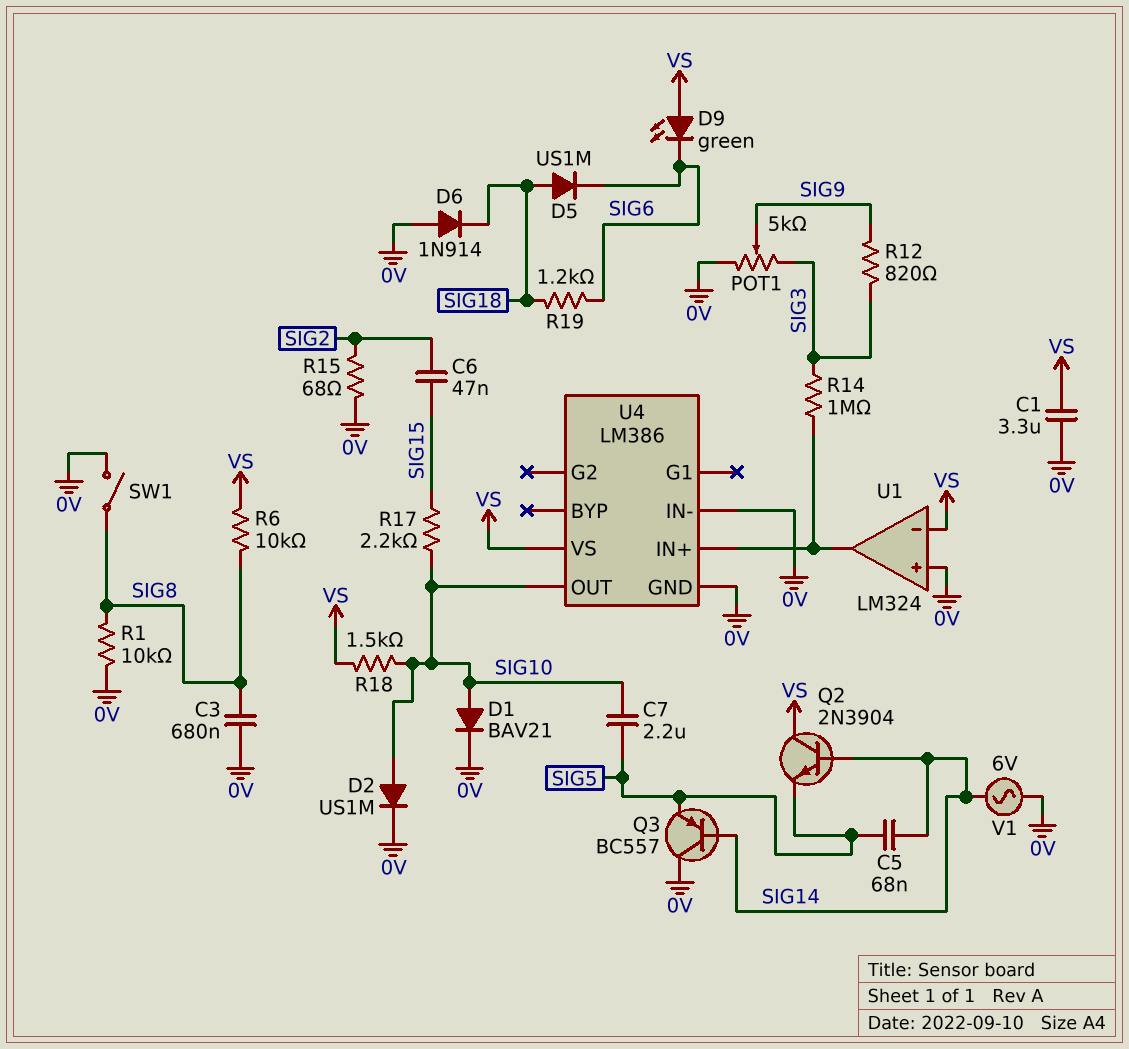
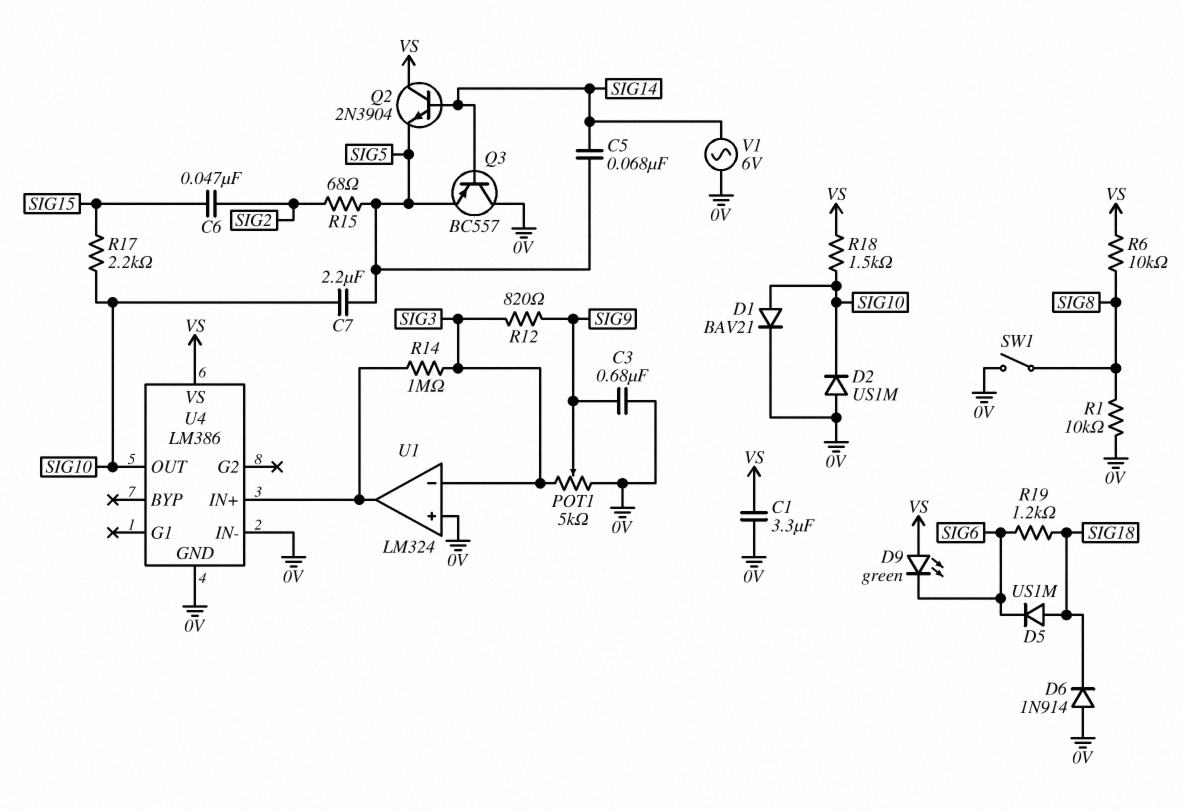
C3: 680nF (0V, SIG8) -> 680nF (0V, SIG9)
D2: diode US1M (A SIG10, K 0V) -> diode US1M (A 0V, K SIG10)
R15: 68 (0V, SIG2) -> 68 (SIG2, SIG5)
U1 pin in-: VS -> SIG3

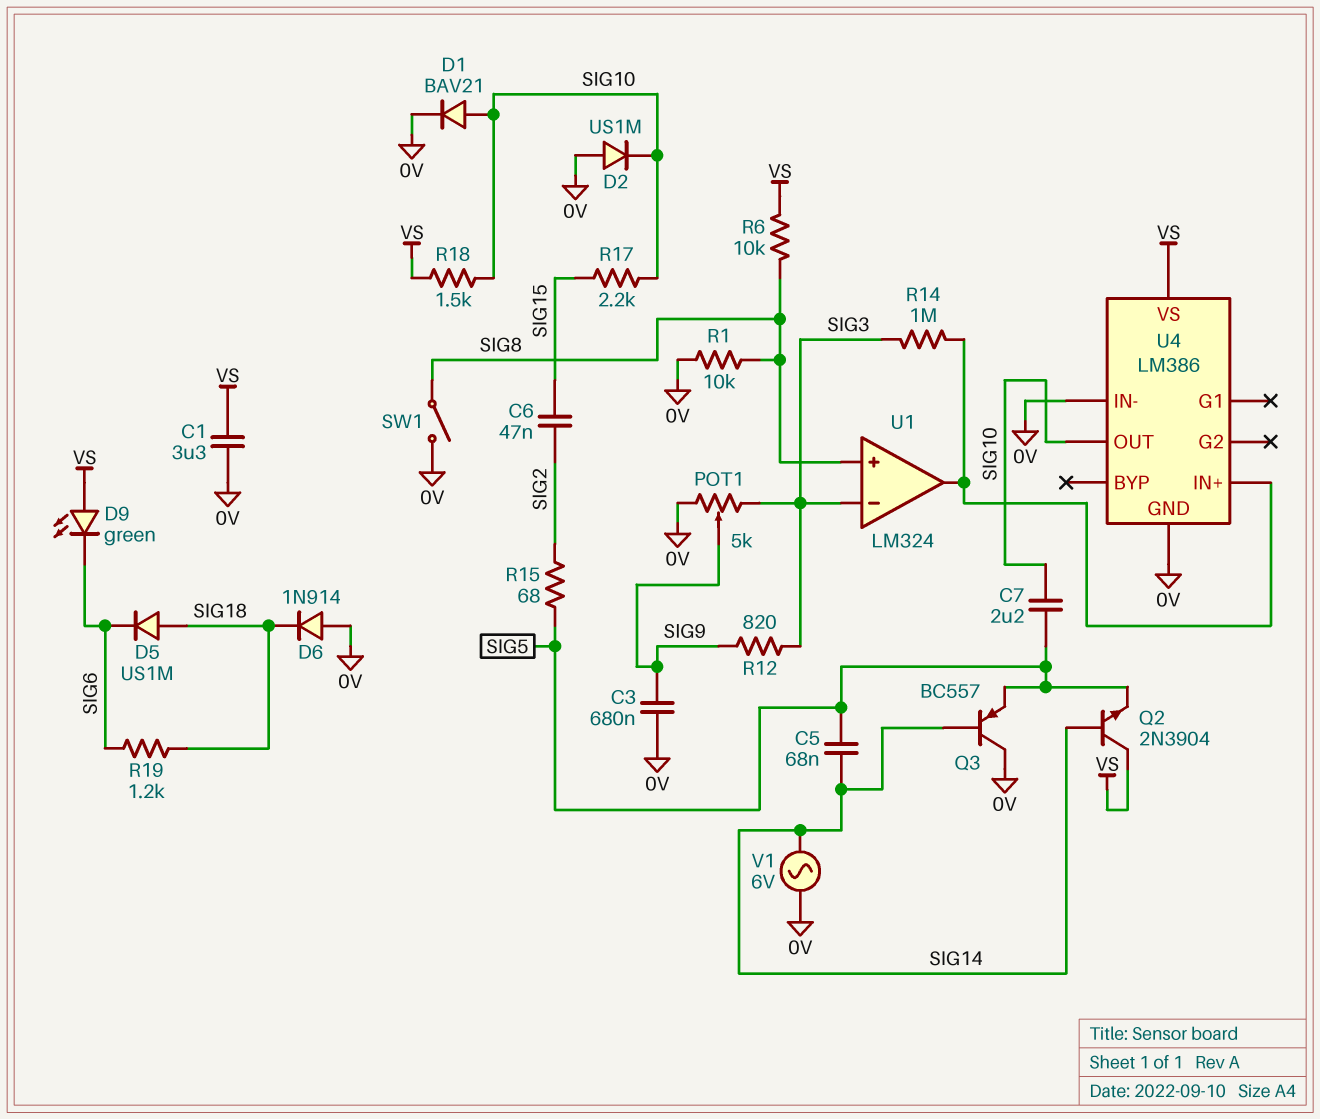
U1 pin in+: 0V -> SIG8

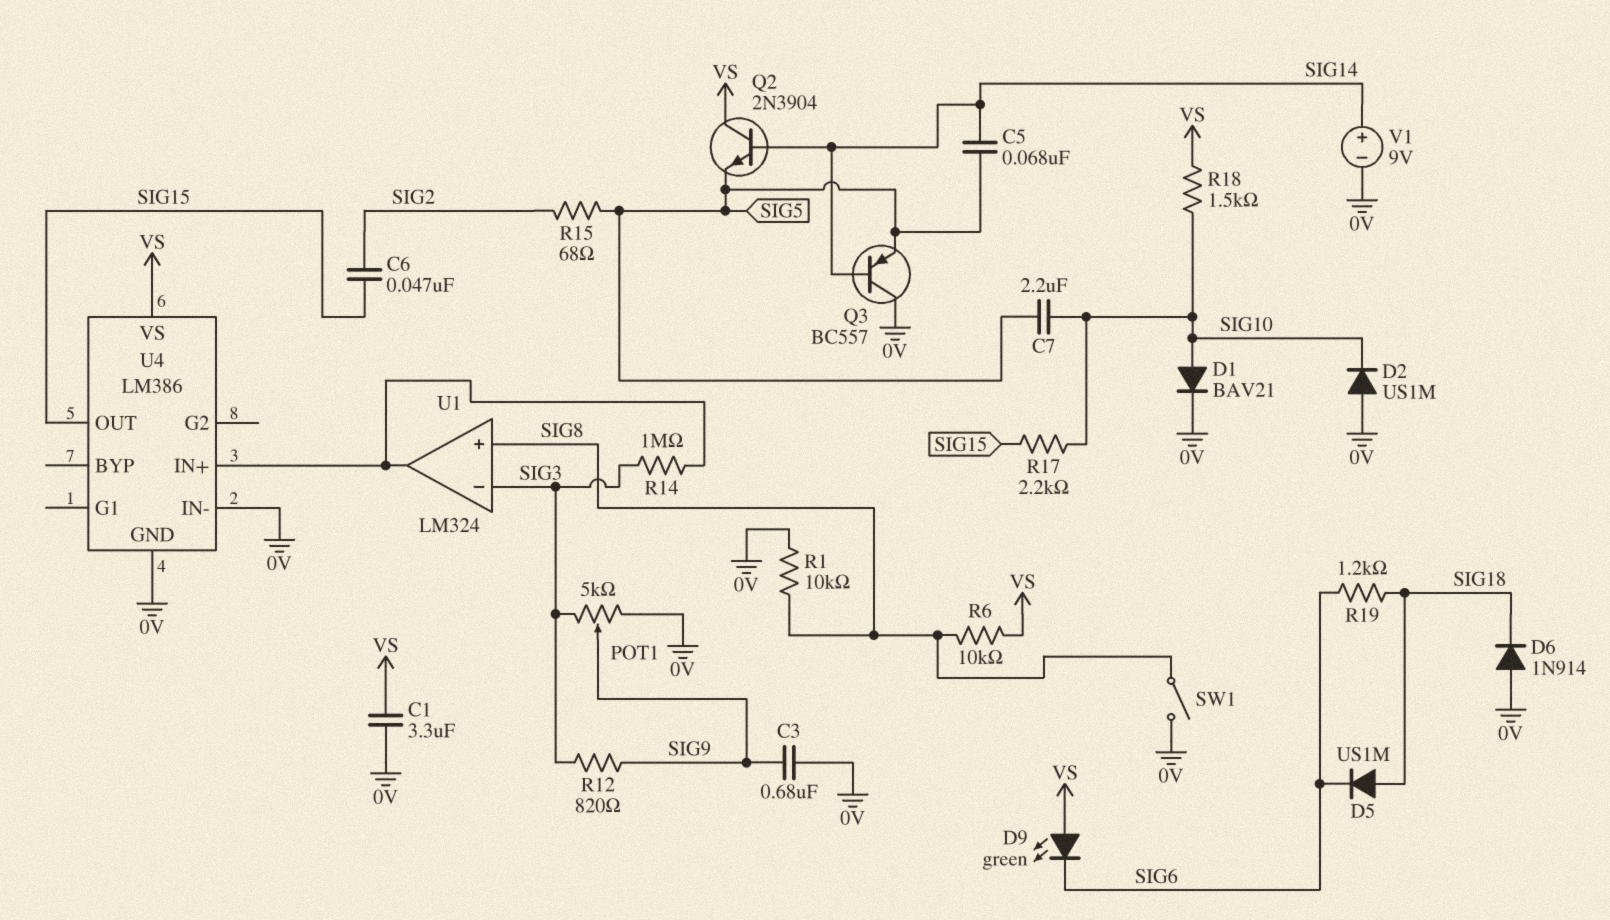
U4 pin OUT: SIG10 -> SIG15
V1: AC 6V (0V, SIG14) -> 9V (plus SIG14, minus 0V)

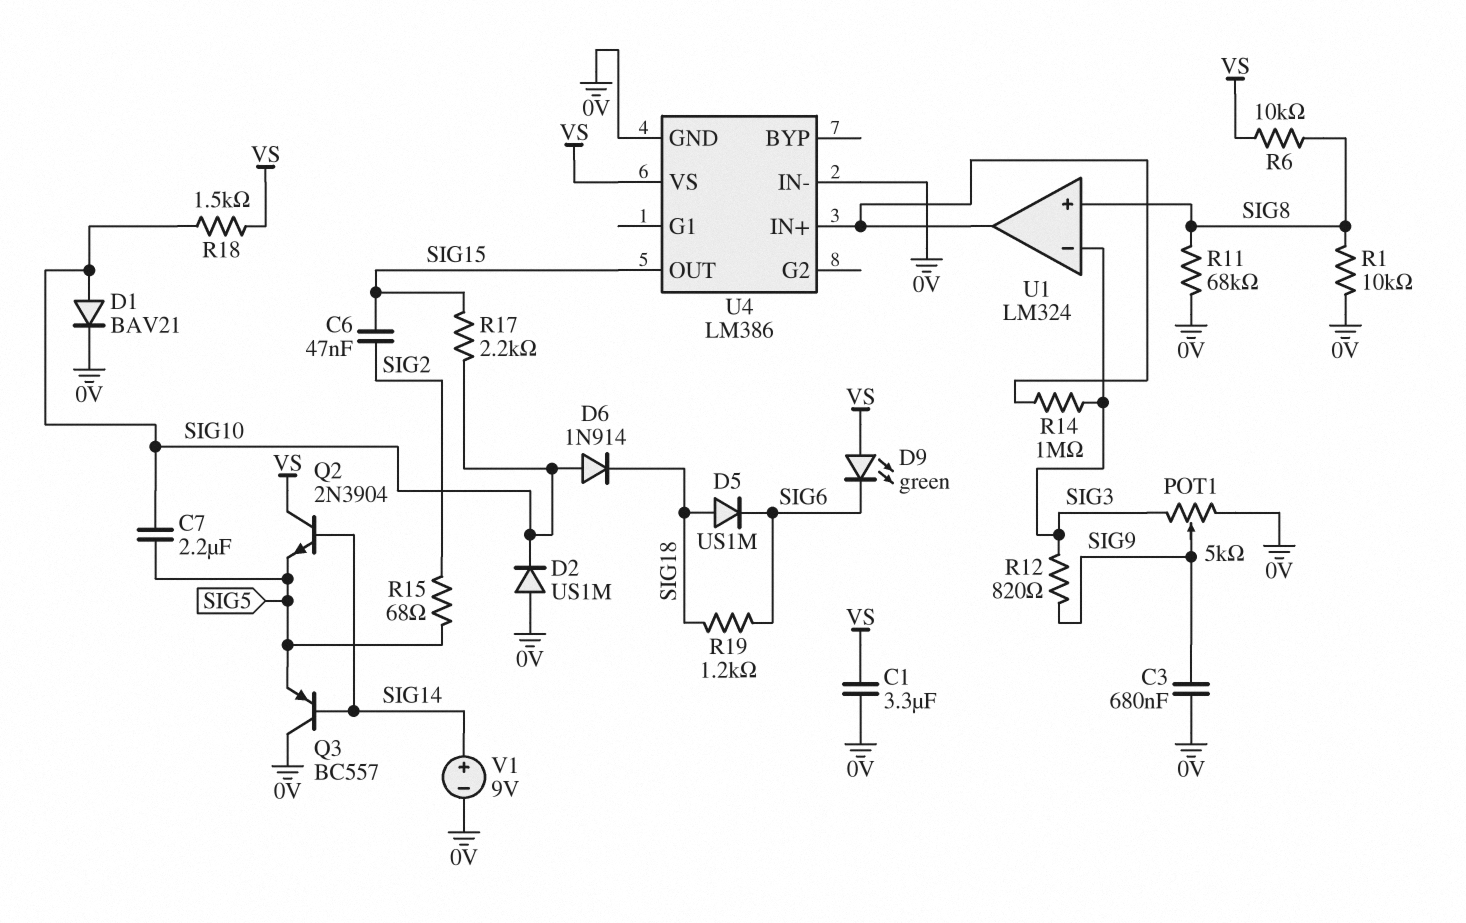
C5: 68nF (SIG5, SIG14) -> none
D6: diode 1N914 (A 0V, K SIG18) -> diode 1N914 (A SIG10, K SIG18)
R11: none -> 68k (0V, SIG8)
SW1: switch (0V, SIG8) -> none

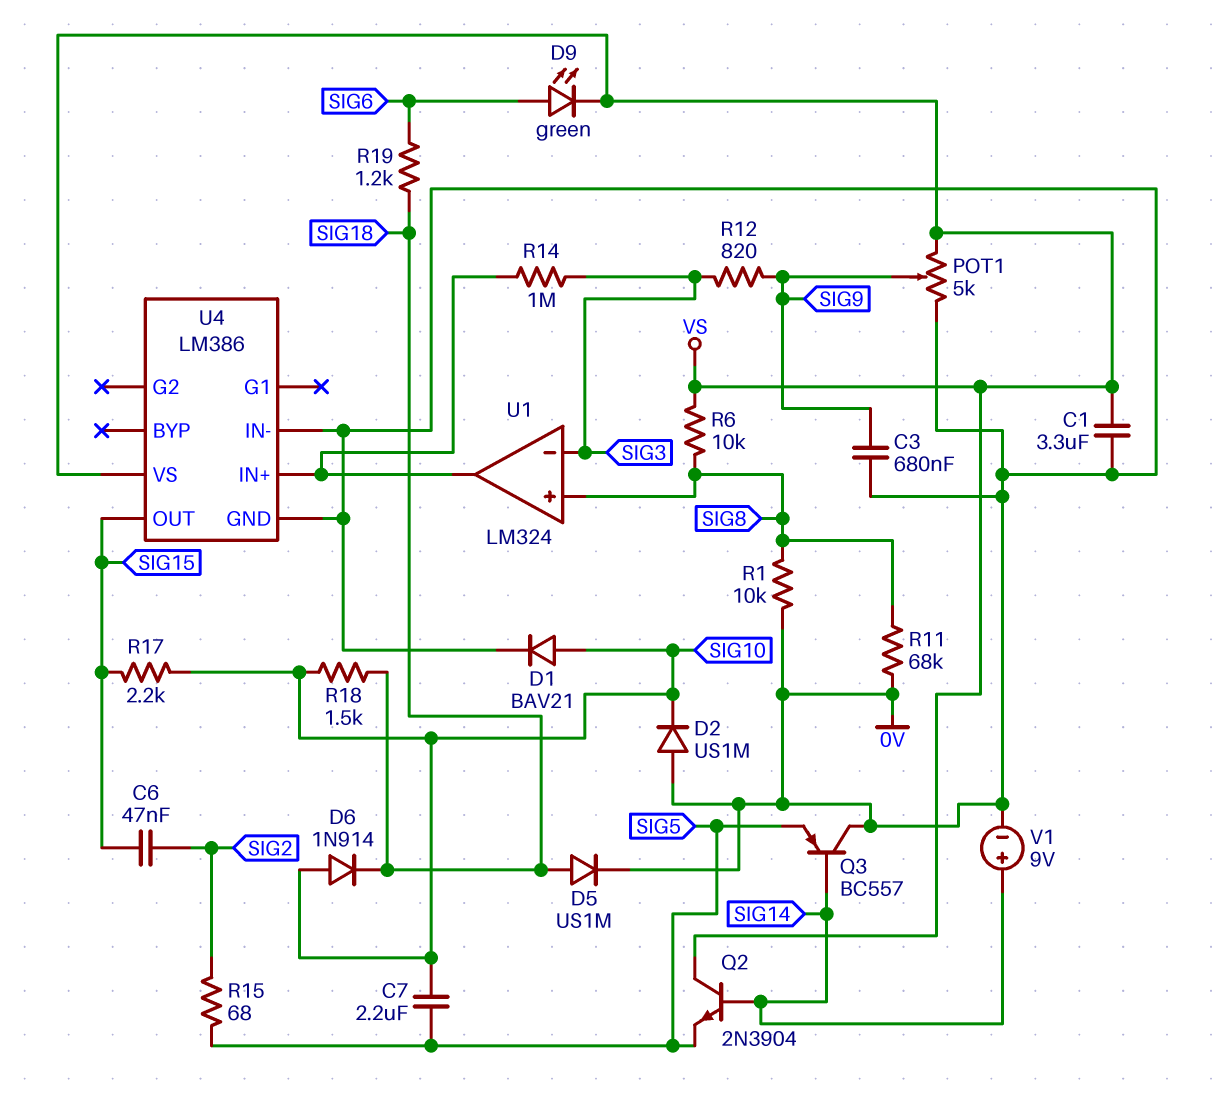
D5: diode US1M (A SIG18, K SIG6) -> diode US1M (A SIG18, K 0V)
D9: LED green (A VS, K SIG6) -> LED green (A SIG6, K VS)
POT1: 5k (0V, SIG3, wiper SIG9) -> 5k (0V, VS, wiper SIG9)
R18: 1.5k (SIG10, VS) -> 1.5k (SIG10, SIG18)

